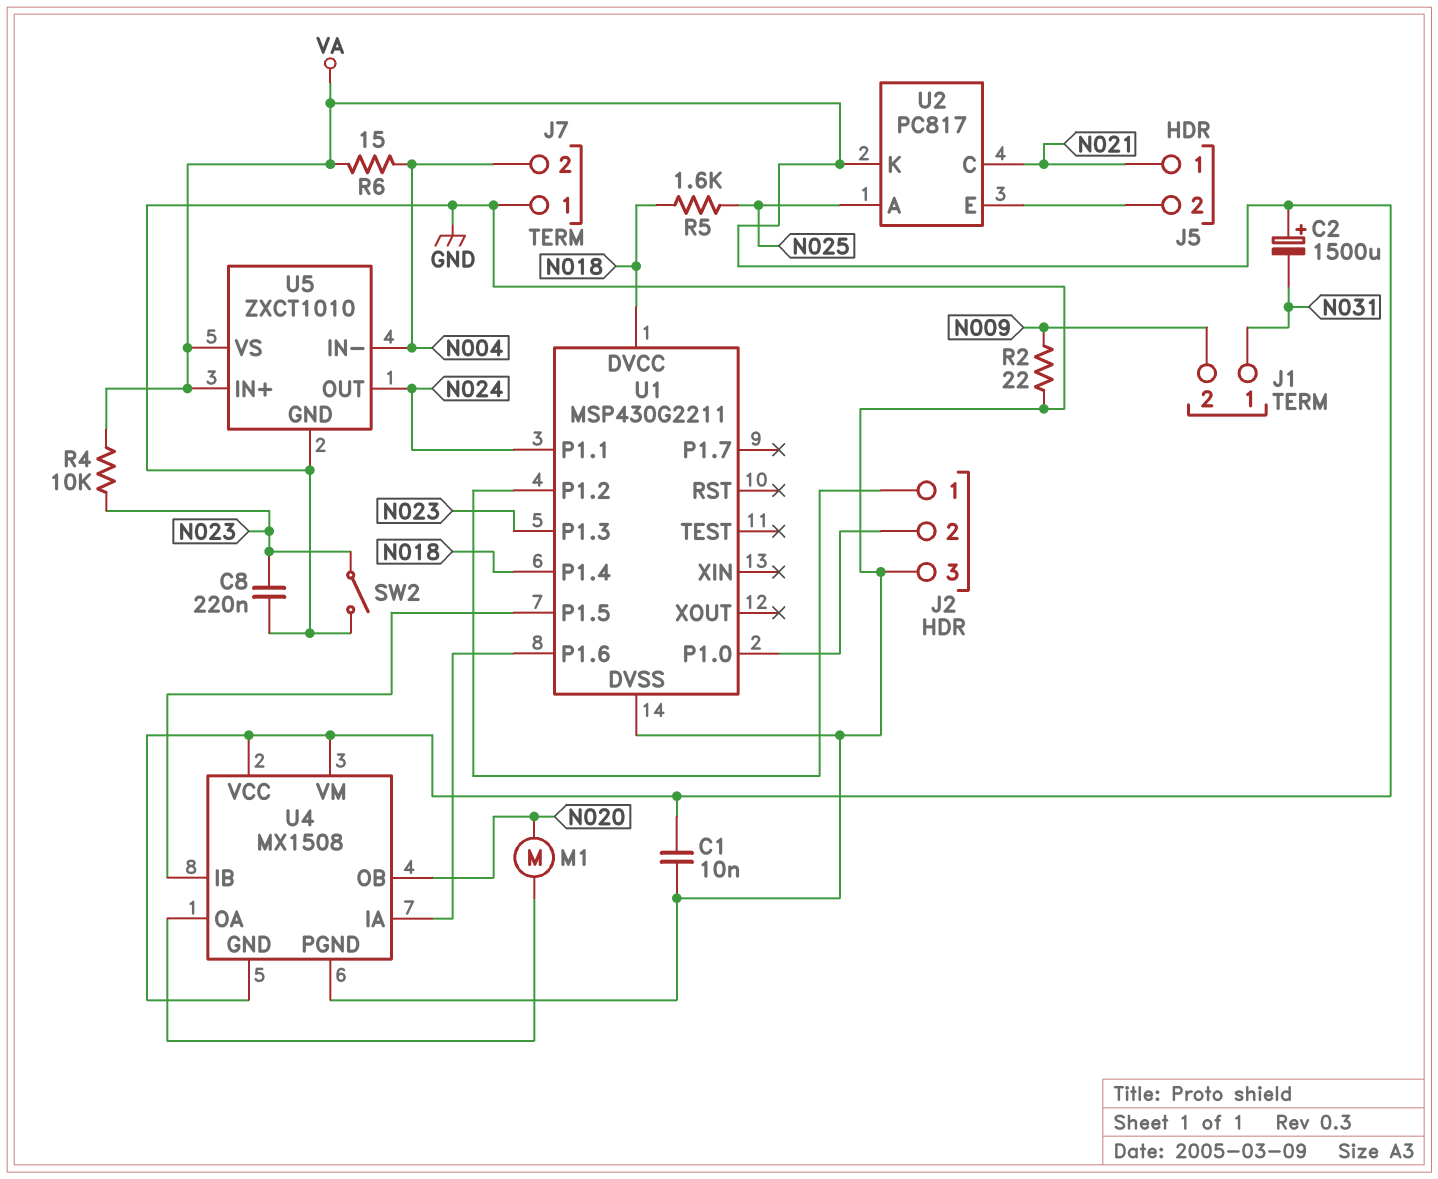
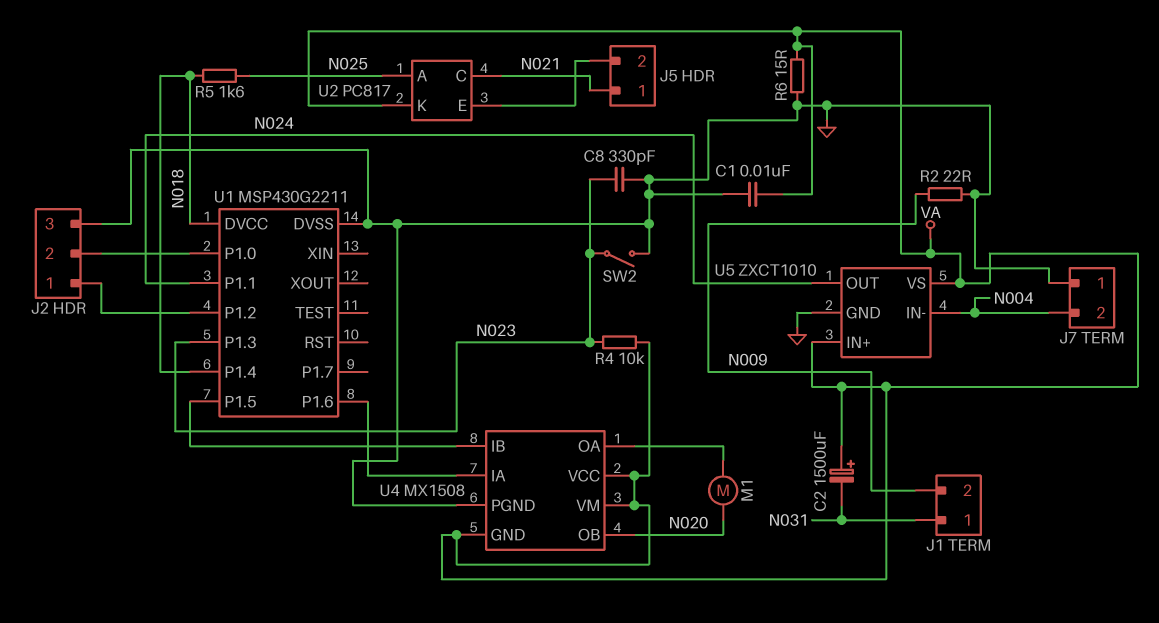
C8: 220nF (GND, N023) -> 330pF (GND, N023)
R6: 15 (N004, VA) -> 15 (GND, VA)

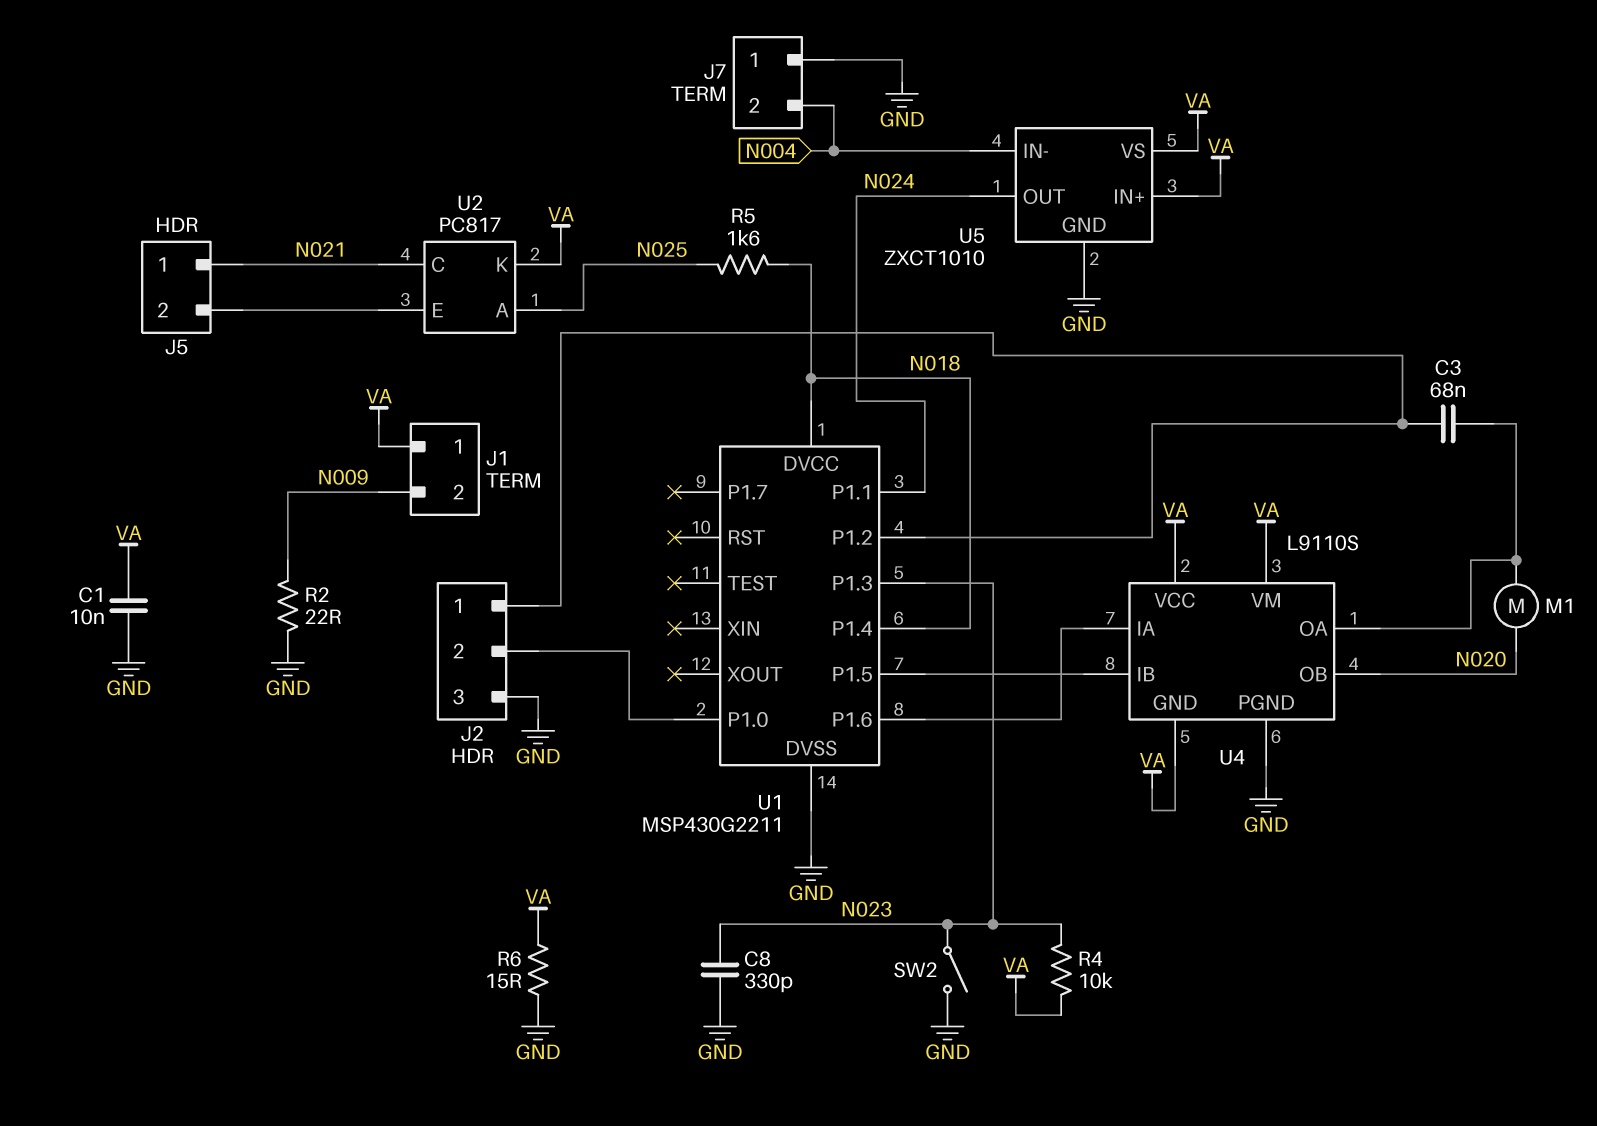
C2: 1500uF (plus VA, minus N031) -> none
C3: none -> 68nF (J2/1, U4/OA)
J1 pin 1: N031 -> VA
U4: MX1508 -> L9110S

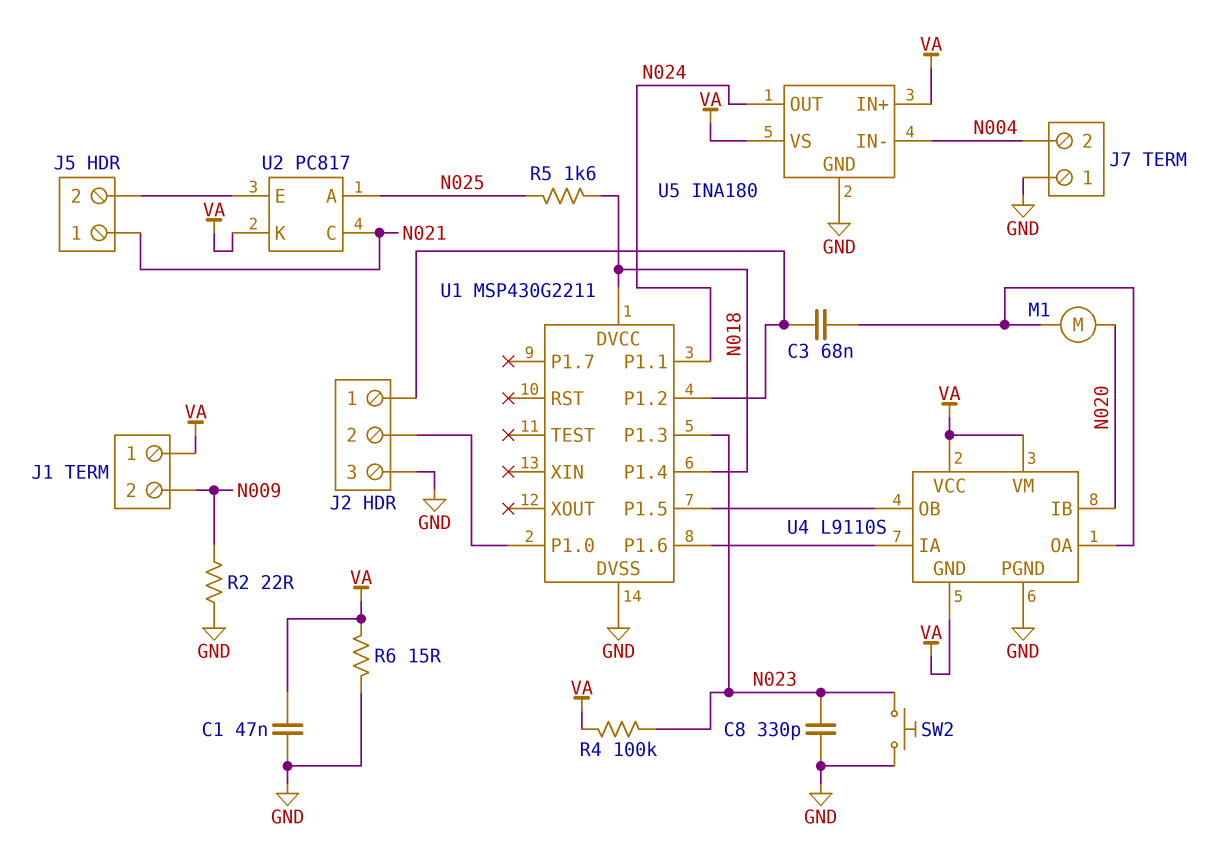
C1: 10nF (GND, VA) -> 47nF (GND, VA)
R4: 10k (N023, VA) -> 100k (N023, VA)
SW2: switch (GND, N023) -> button (GND, N023)
U4 pin IB: U1/P1.5 -> N020
U4 pin OB: N020 -> U1/P1.5
U5: ZXCT1010 -> INA180

